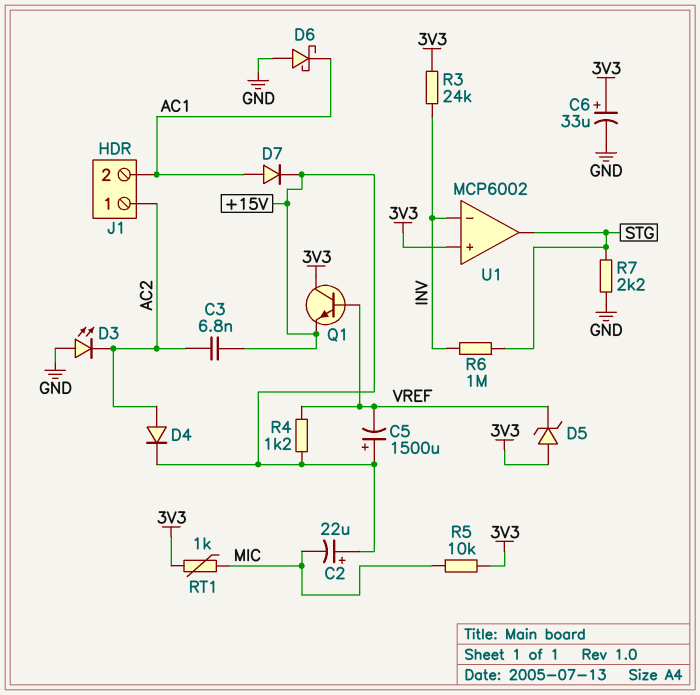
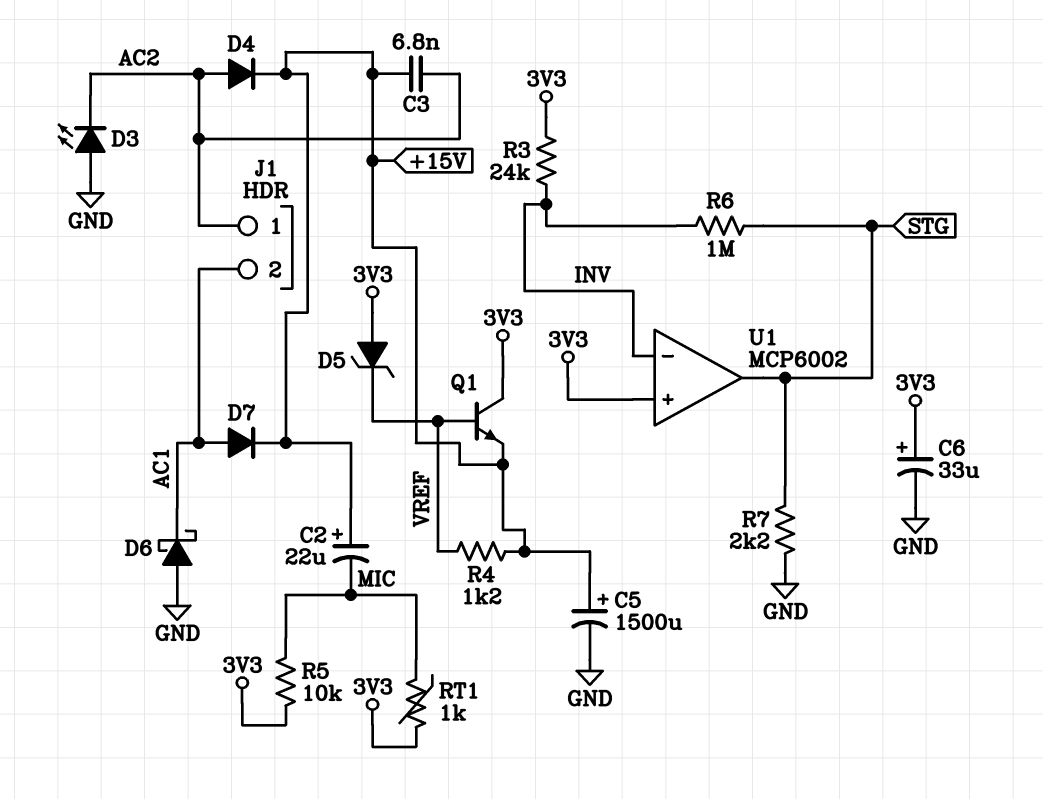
C5: 1500uF (plus +15V, minus VREF) -> 1500uF (plus +15V, minus GND)

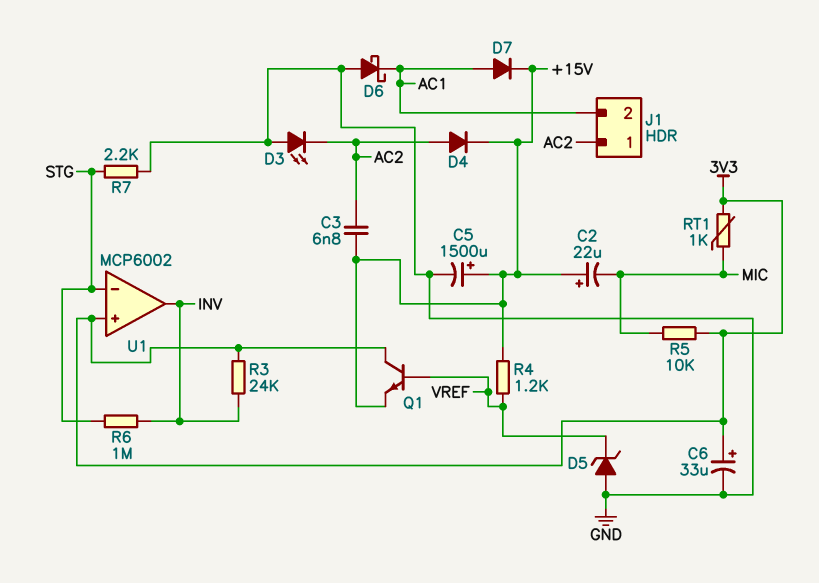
D5: zener (A 3V3, K VREF) -> zener (A GND, K VREF)
U1 pin in-: INV -> STG
U1 pin out: STG -> INV

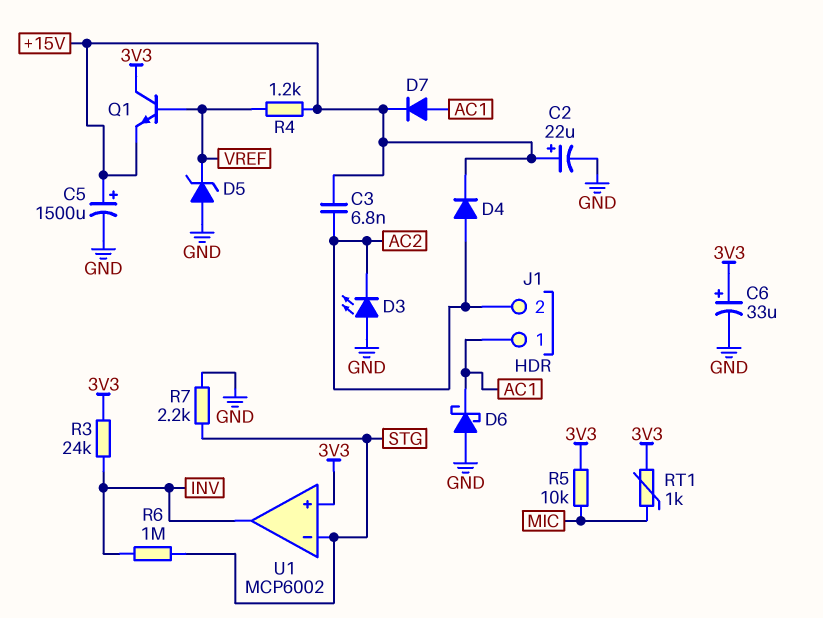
C2: 22uF (plus +15V, minus MIC) -> 22uF (plus +15V, minus GND)
J1 pin 1: AC2 -> AC1
J1 pin 2: AC1 -> AC2

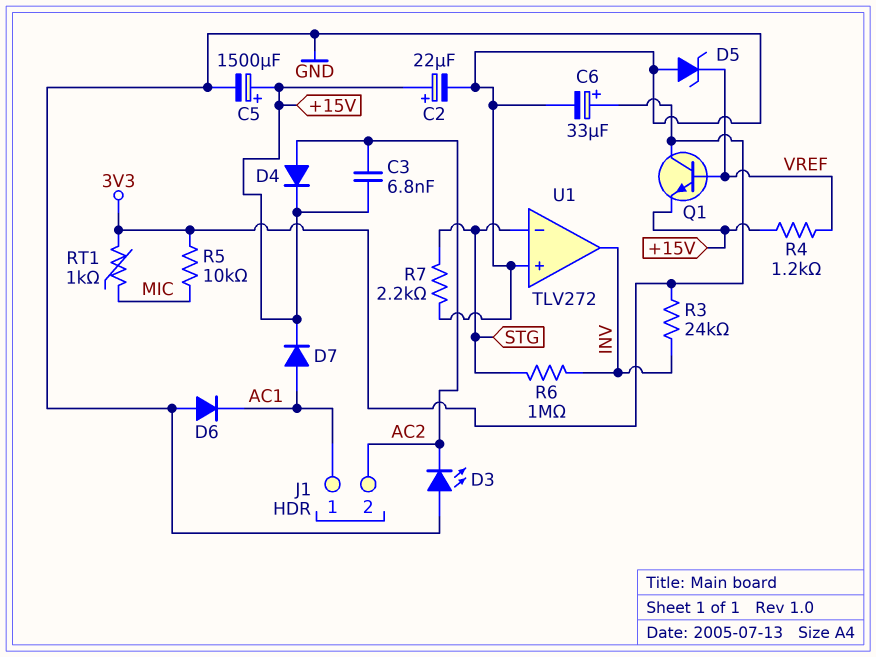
D6: schottky (A GND, K AC1) -> diode (A GND, K AC1)
U1: MCP6002 -> TLV272
U1 pin in+: 3V3 -> GND

